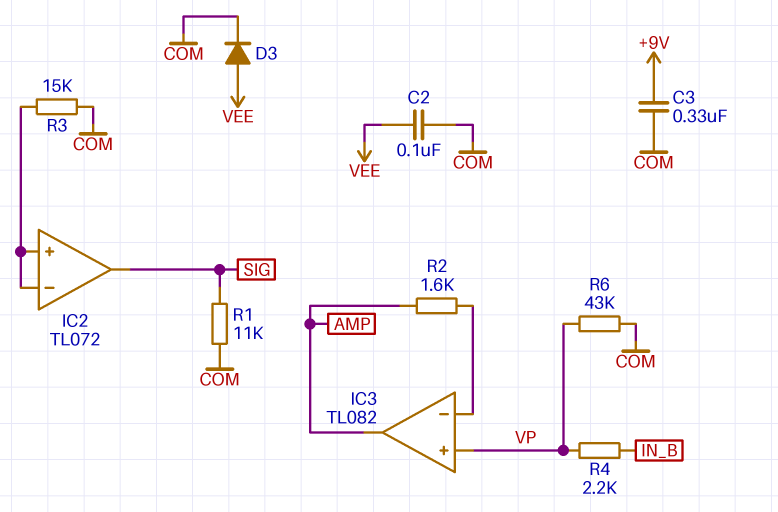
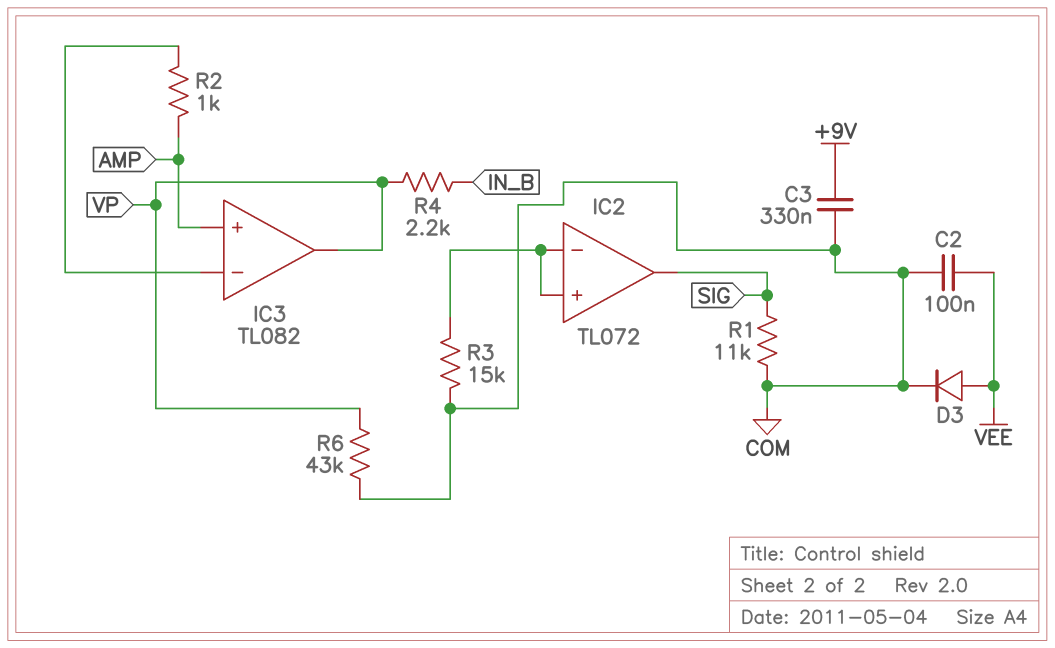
IC3 pin in+: VP -> AMP
IC3 pin out: AMP -> VP
R2: 1.6k (AMP, IC3/in-) -> 1k (AMP, IC3/in-)

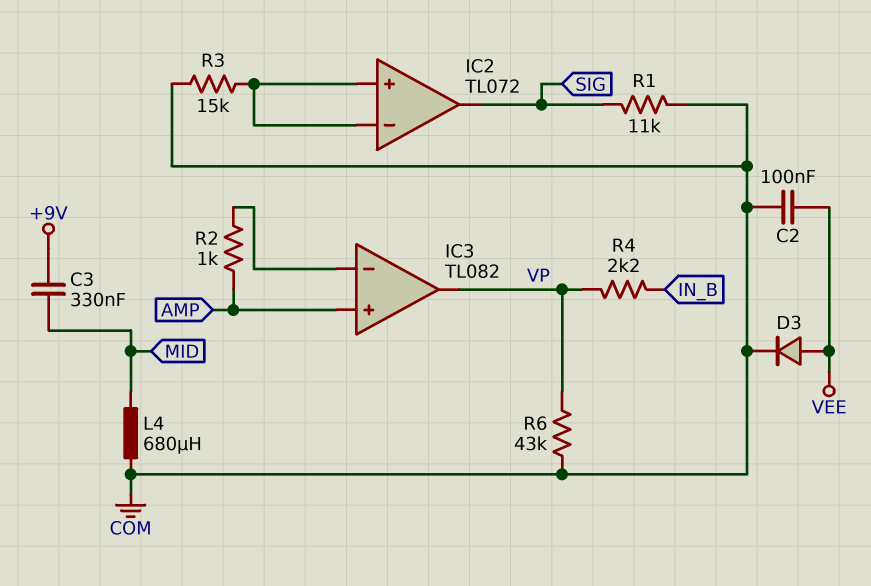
C3: 330nF (+9V, COM) -> 330nF (+9V, MID)
L4: none -> 680uH (COM, MID)

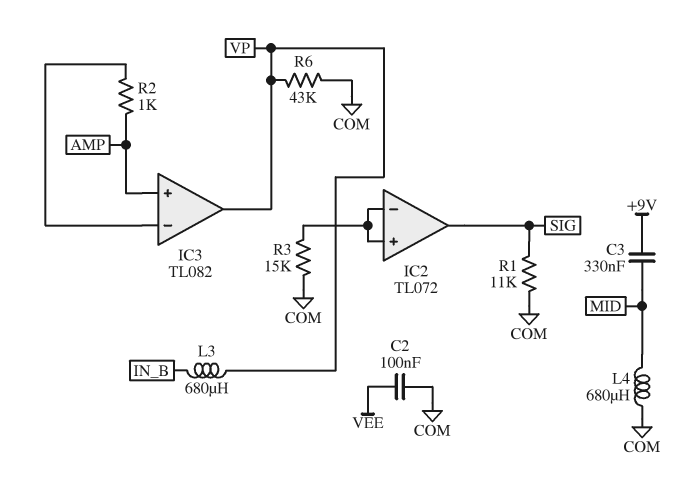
D3: diode (A VEE, K COM) -> none
L3: none -> 680uH (IN_B, VP)
R4: 2.2k (IN_B, VP) -> none

